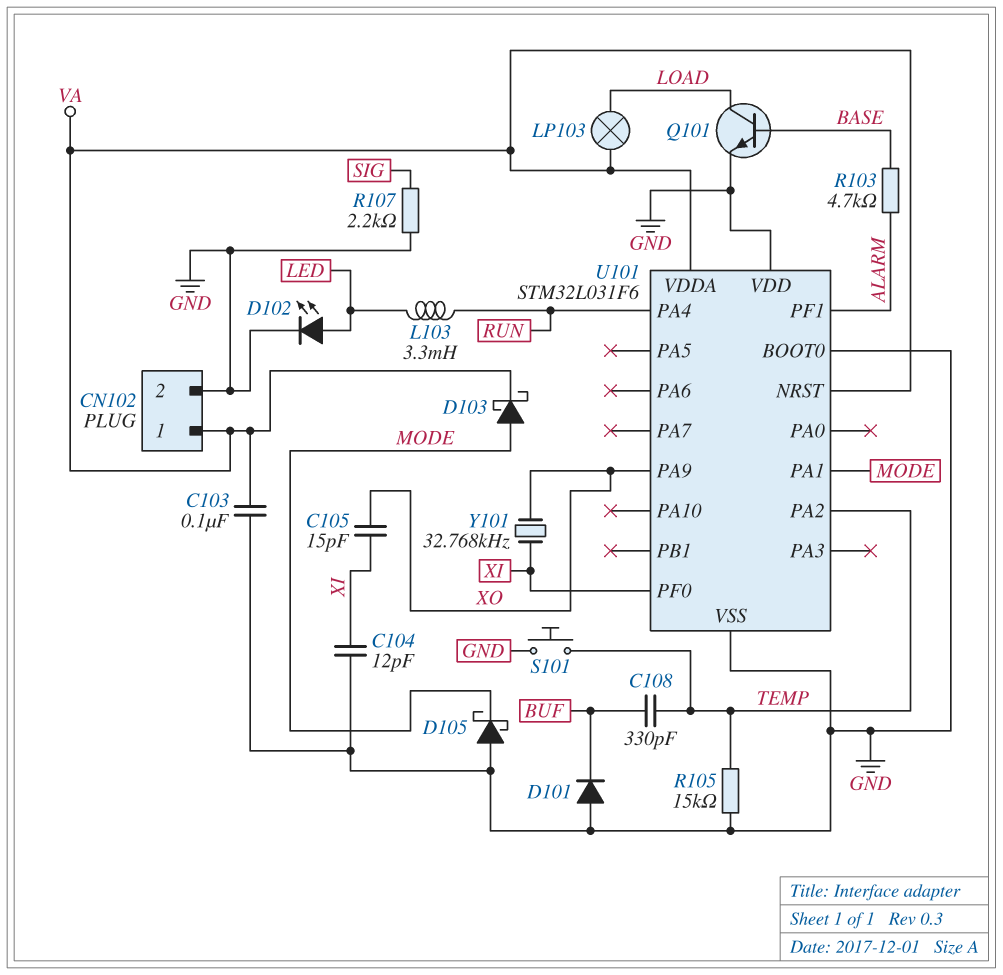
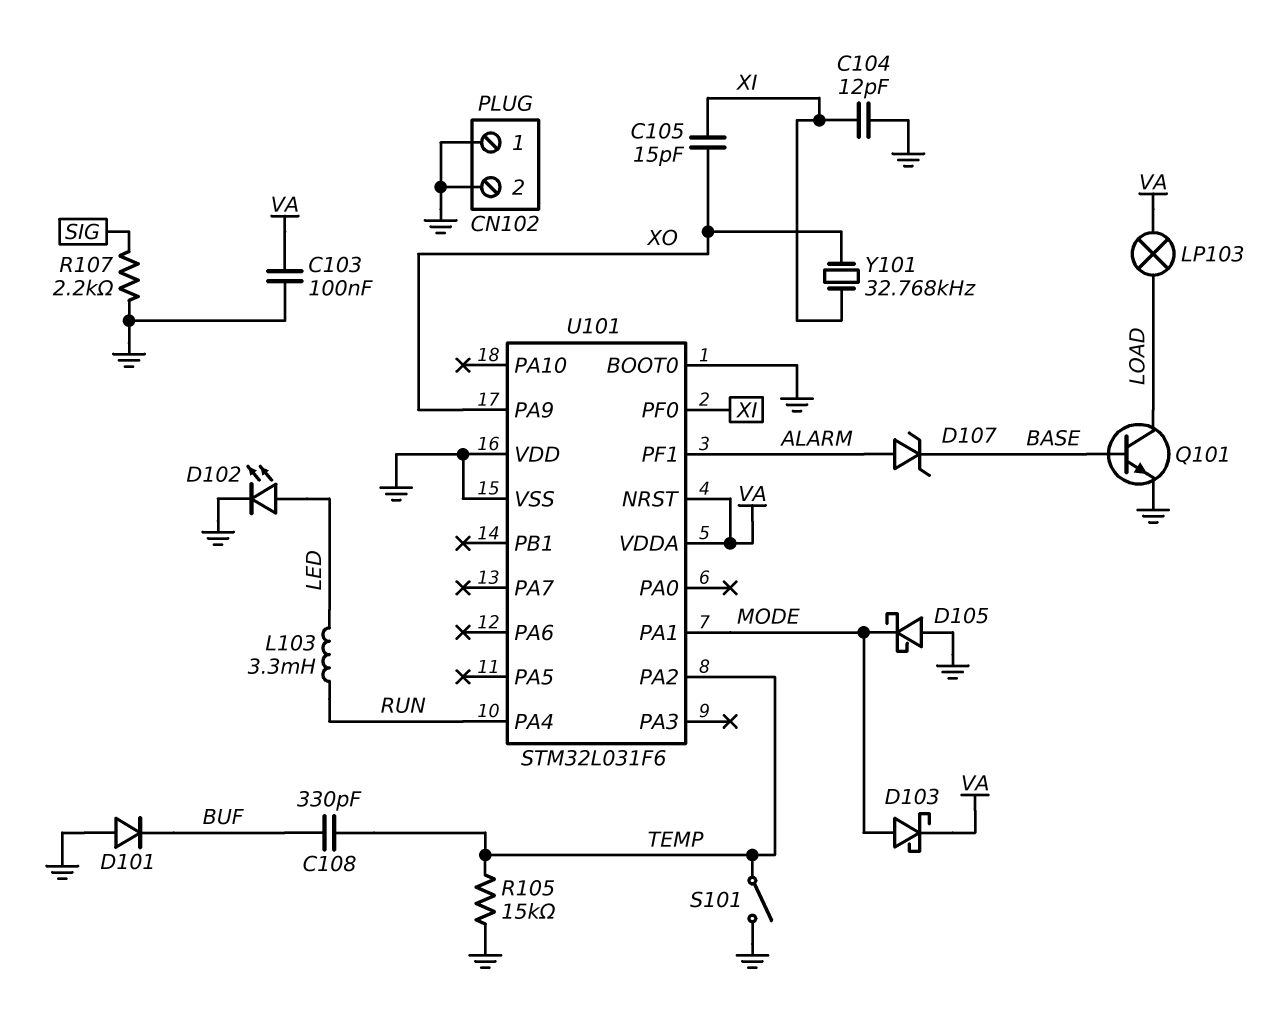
CN102 pin 1: VA -> GND
D107: none -> zener (A ALARM, K BASE)
R103: 4.7k (ALARM, BASE) -> none
S101: button (GND, TEMP) -> switch (GND, TEMP)

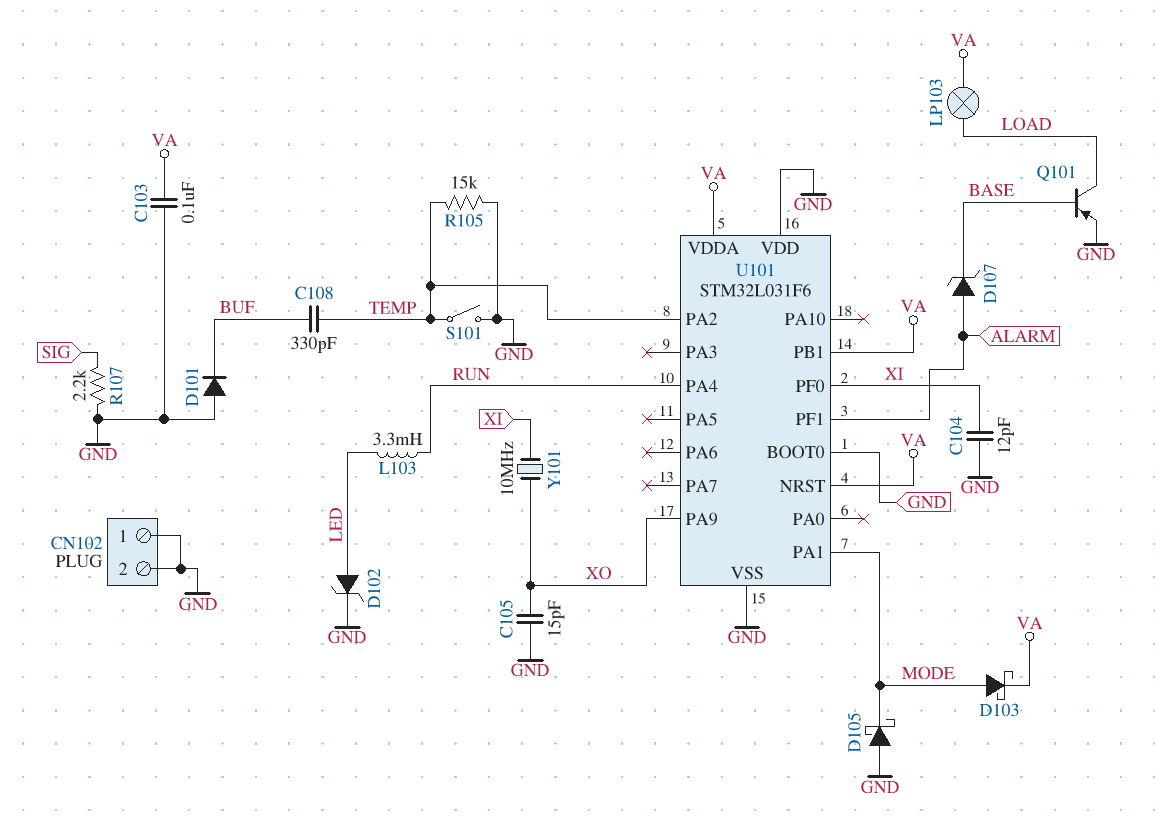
C105: 15pF (XI, XO) -> 15pF (GND, XO)
D102: LED (A LED, K GND) -> zener (A LED, K GND)
Q101: NPN (B BASE, C LOAD, E GND) -> PNP (B BASE, C LOAD, E GND)
U101 pin PB1: none -> VA
Y101: 32.768kHz (XI, XO) -> 10MHz (XI, XO)

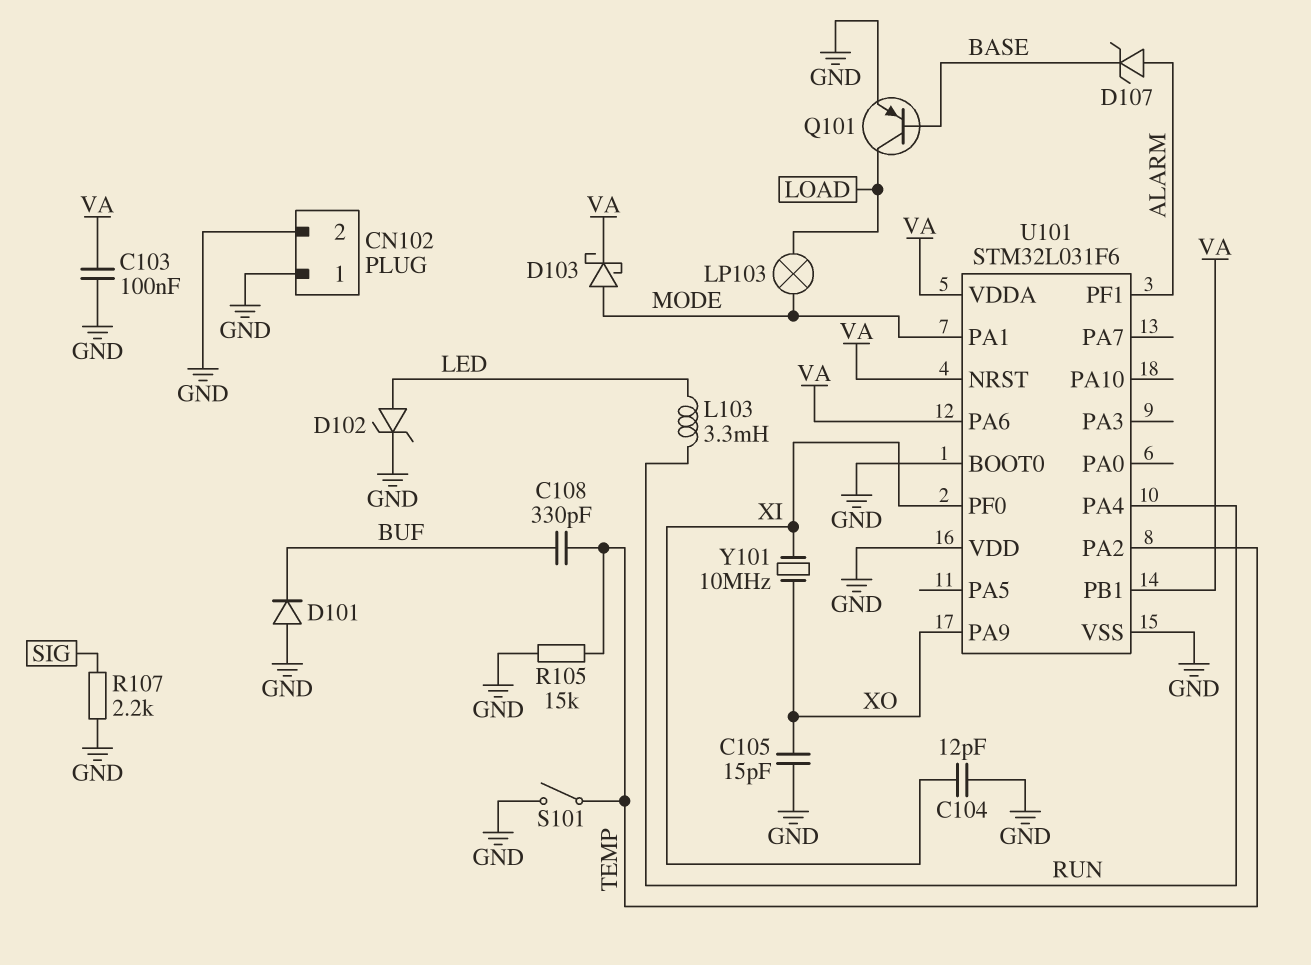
D105: schottky (A GND, K MODE) -> none
LP103: lamp (LOAD, VA) -> lamp (LOAD, MODE)
U101 pin PA6: none -> VA

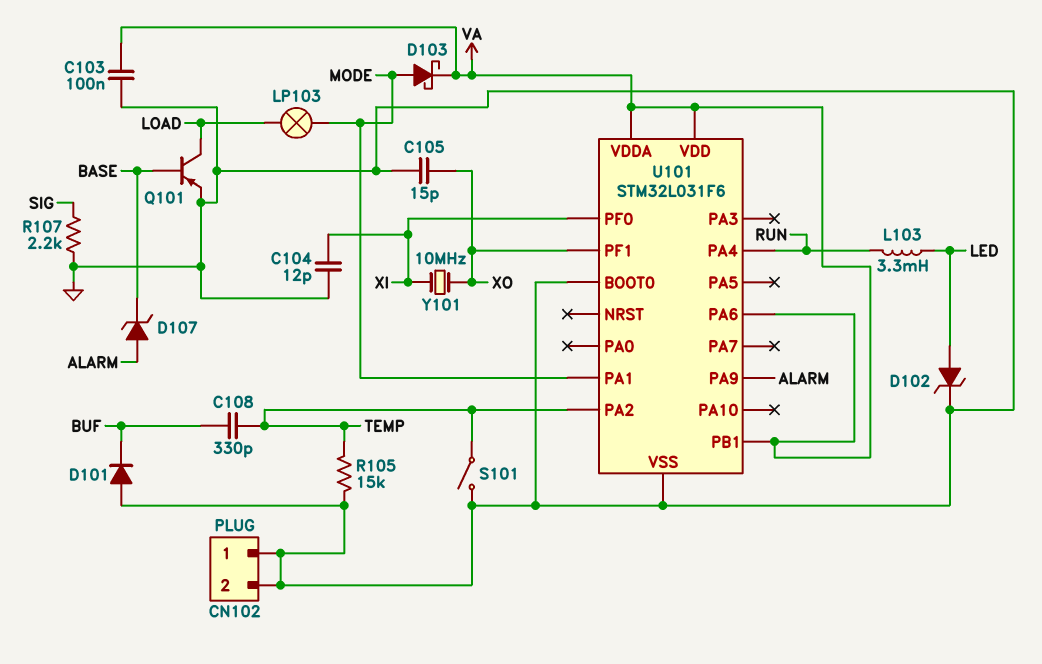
U101 pin NRST: VA -> none
U101 pin PA9: XO -> ALARM
U101 pin PF1: ALARM -> XO
U101 pin VDD: GND -> VA

